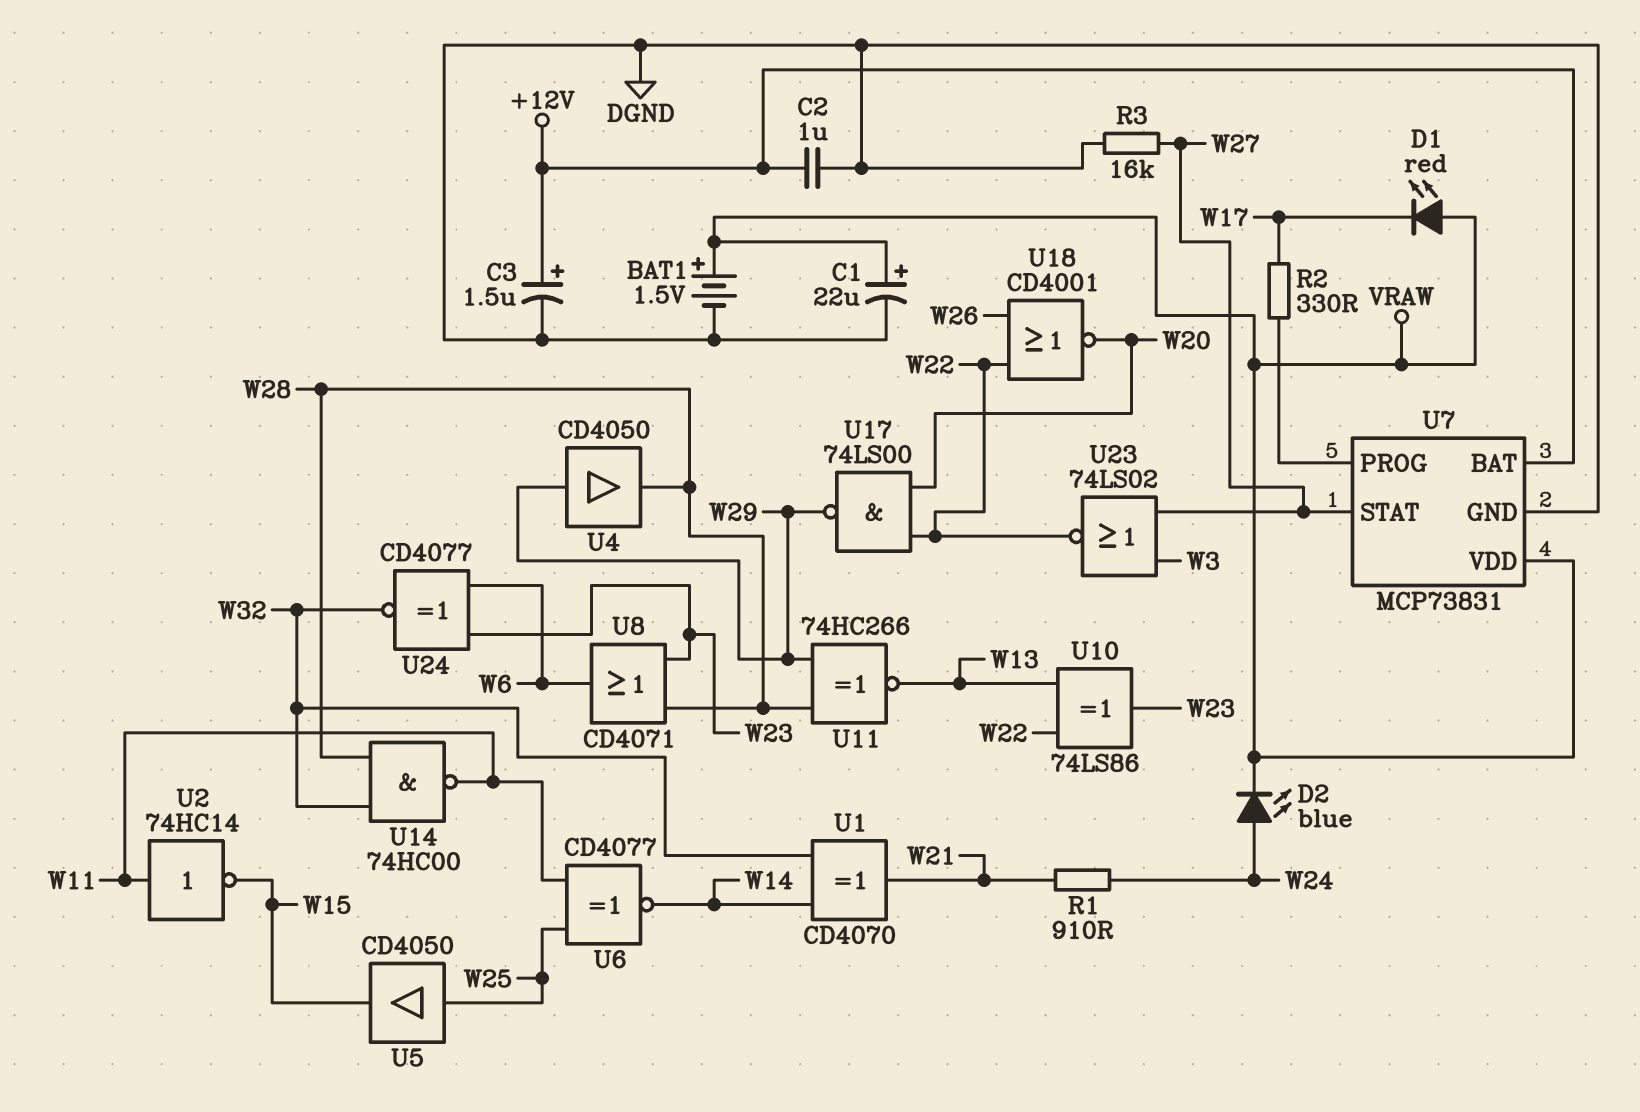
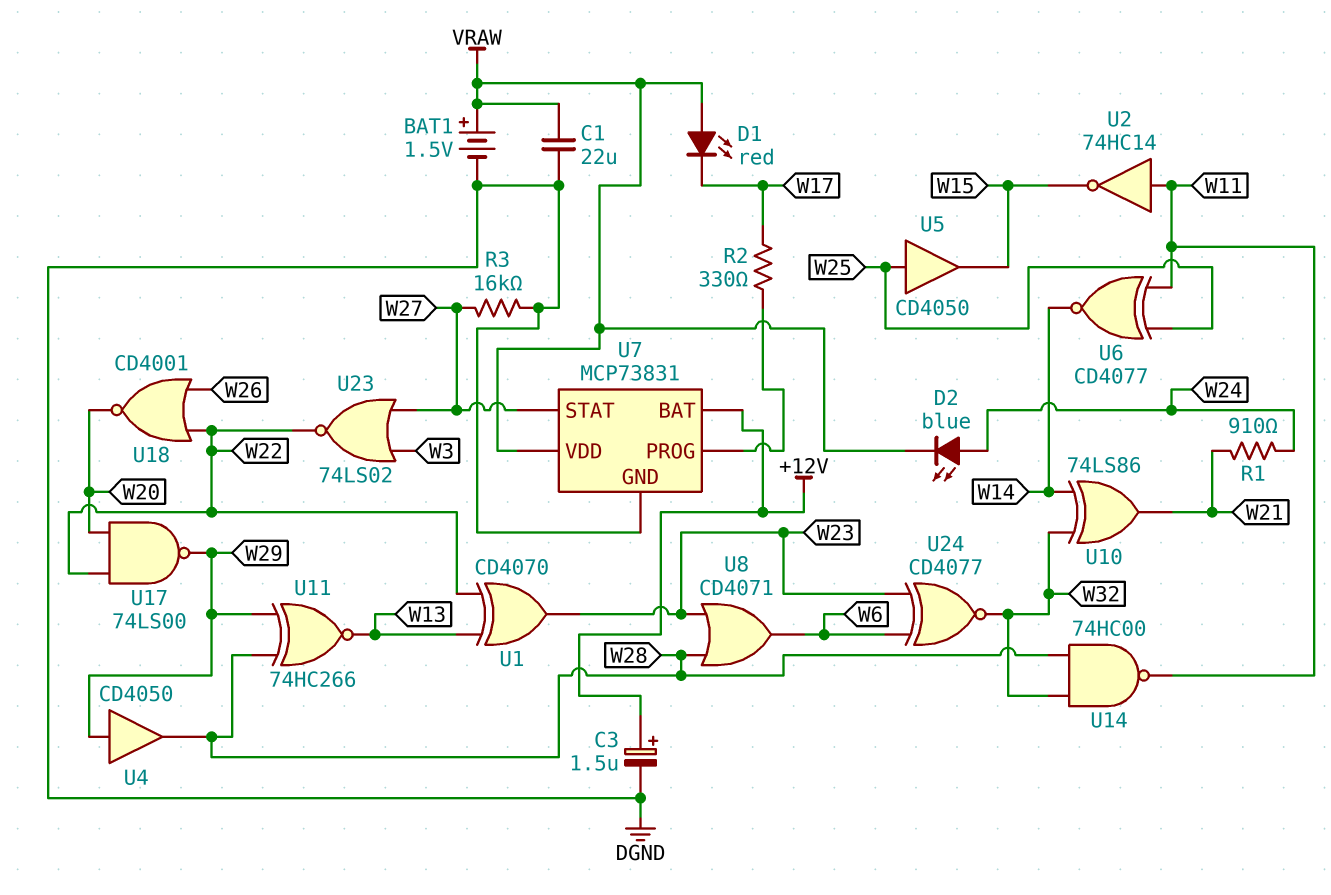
C1: 22uF (plus VRAW, minus DGND) -> 22uF (DGND, VRAW)
C2: 1uF (+12V, DGND) -> none
U1: XOR CD4070 (in W14, in W32, out W21) -> XOR CD4070 (in W13, in W22, out W23)
U10: XOR 74LS86 (in W13, in W22, out W23) -> XOR 74LS86 (in W14, in W32, out W21)

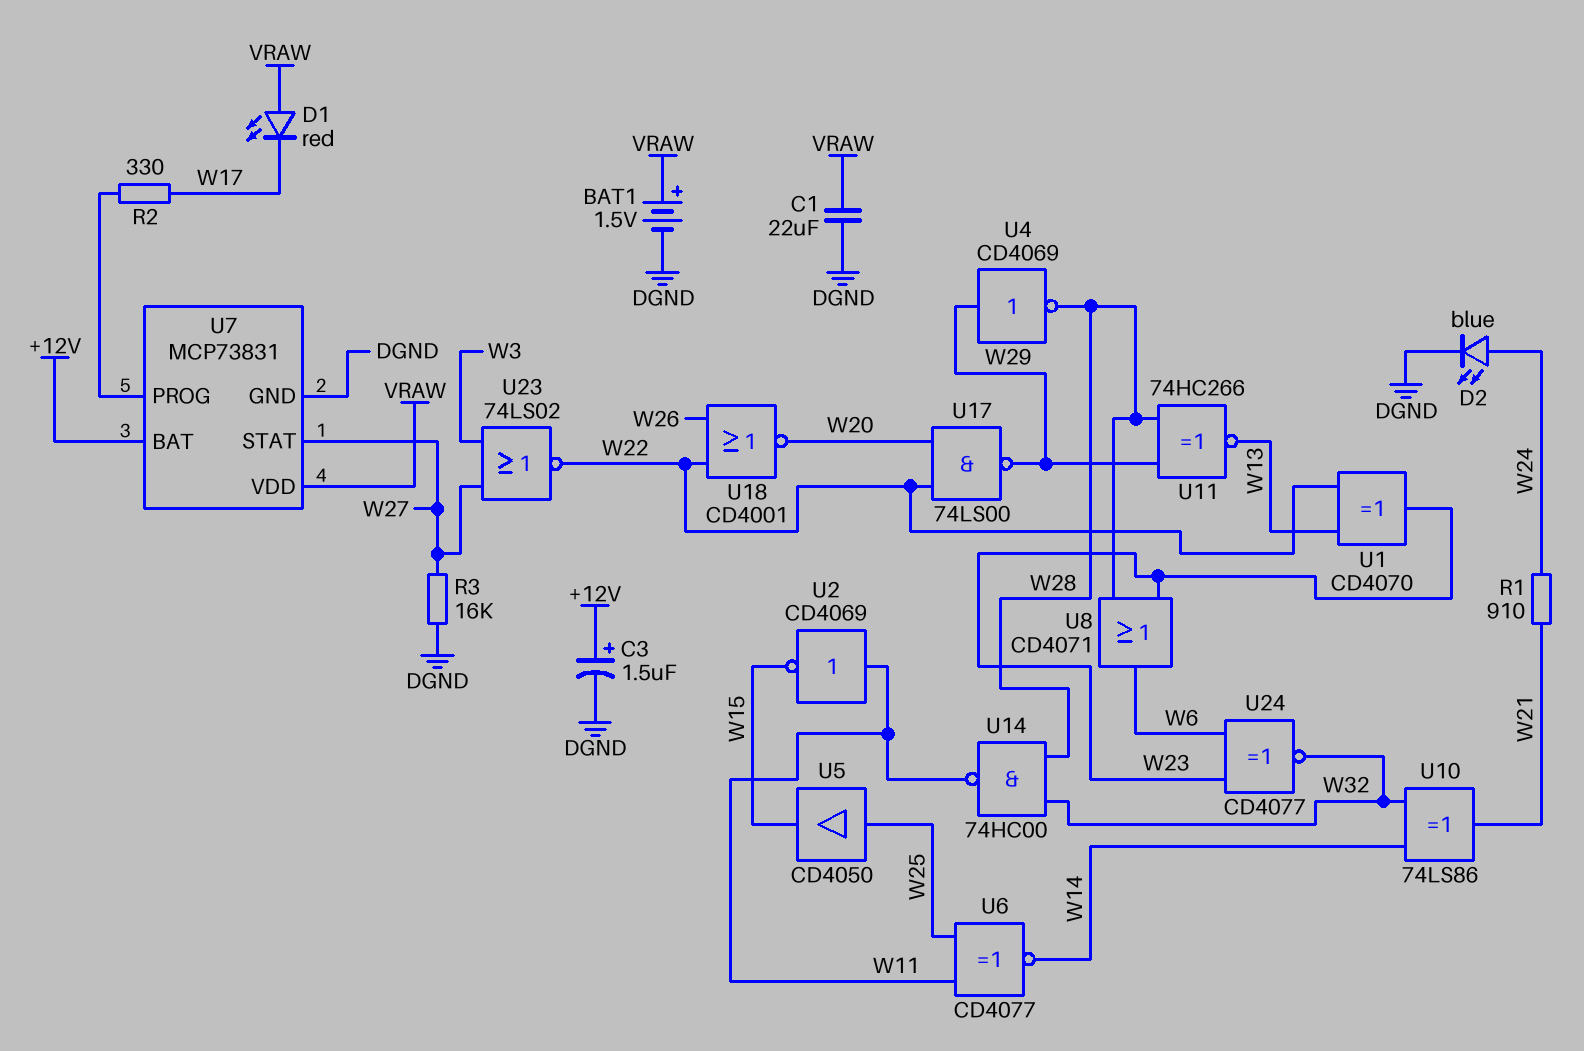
D2: LED blue (A W24, K VRAW) -> LED blue (A W24, K DGND)
U2: NOT 74HC14 (in W11, out W15) -> NOT CD4069 (in W11, out W15)
U4: buffer CD4050 (in W29, out W28) -> NOT CD4069 (in W29, out W28)

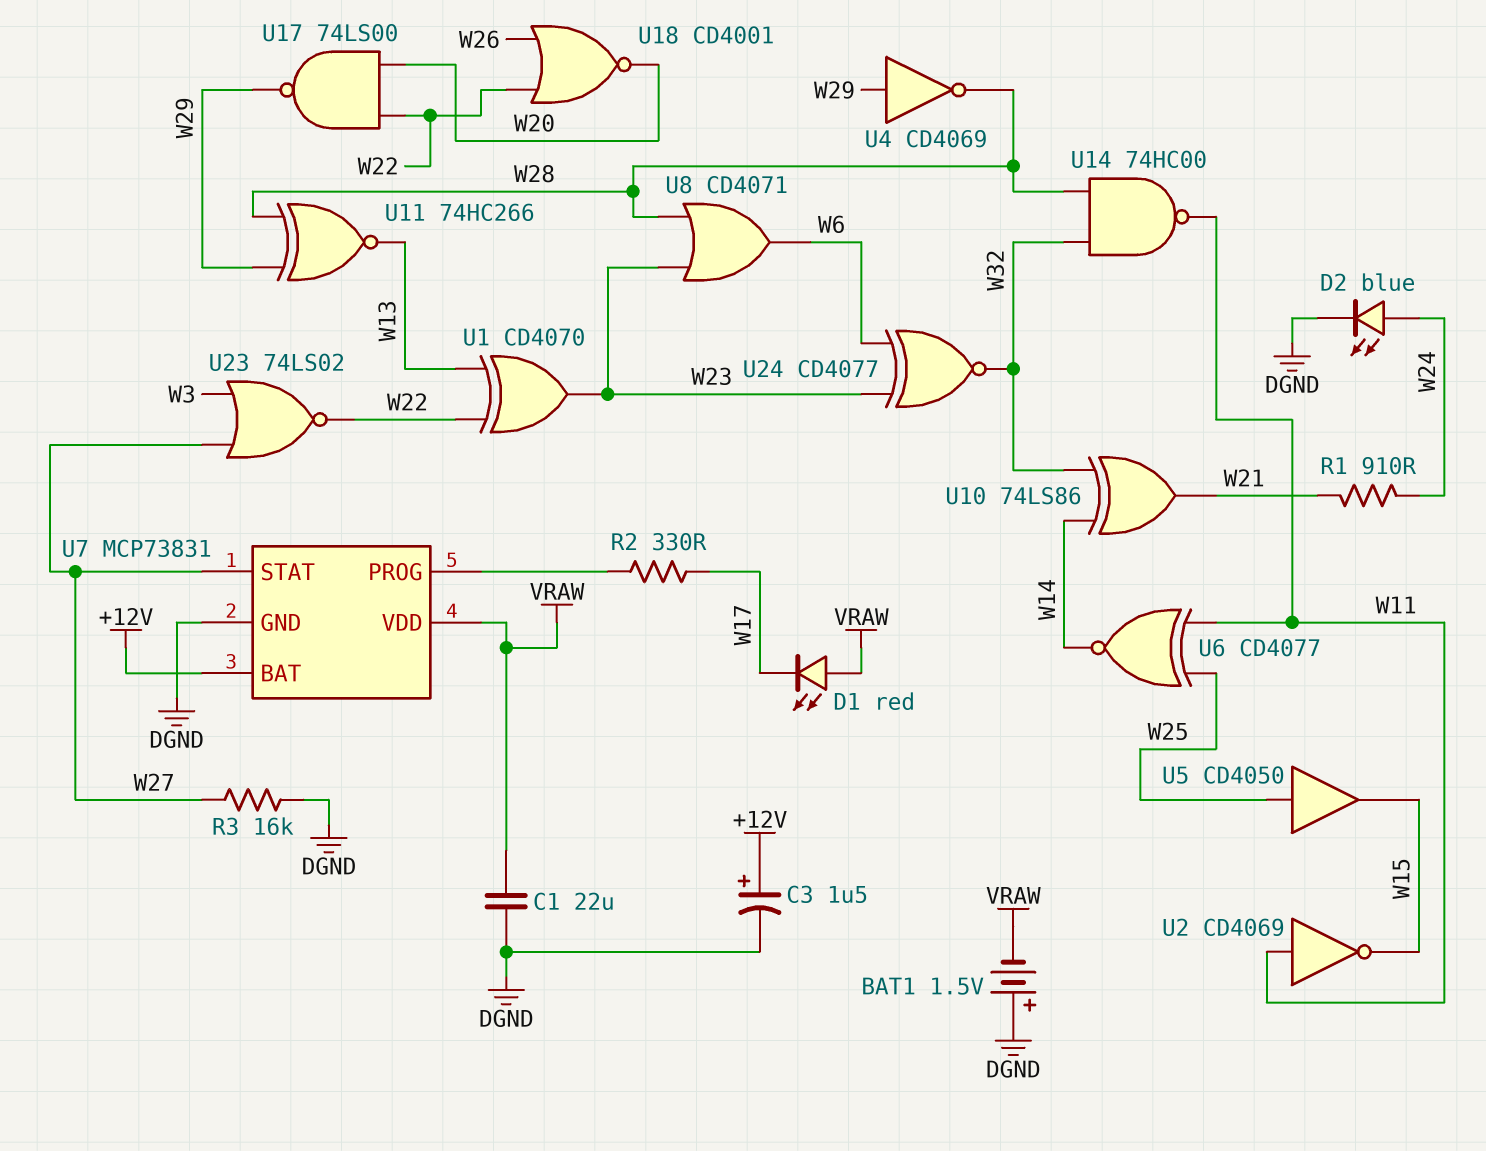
BAT1: 1.5V (plus VRAW, minus DGND) -> 1.5V (plus DGND, minus VRAW)

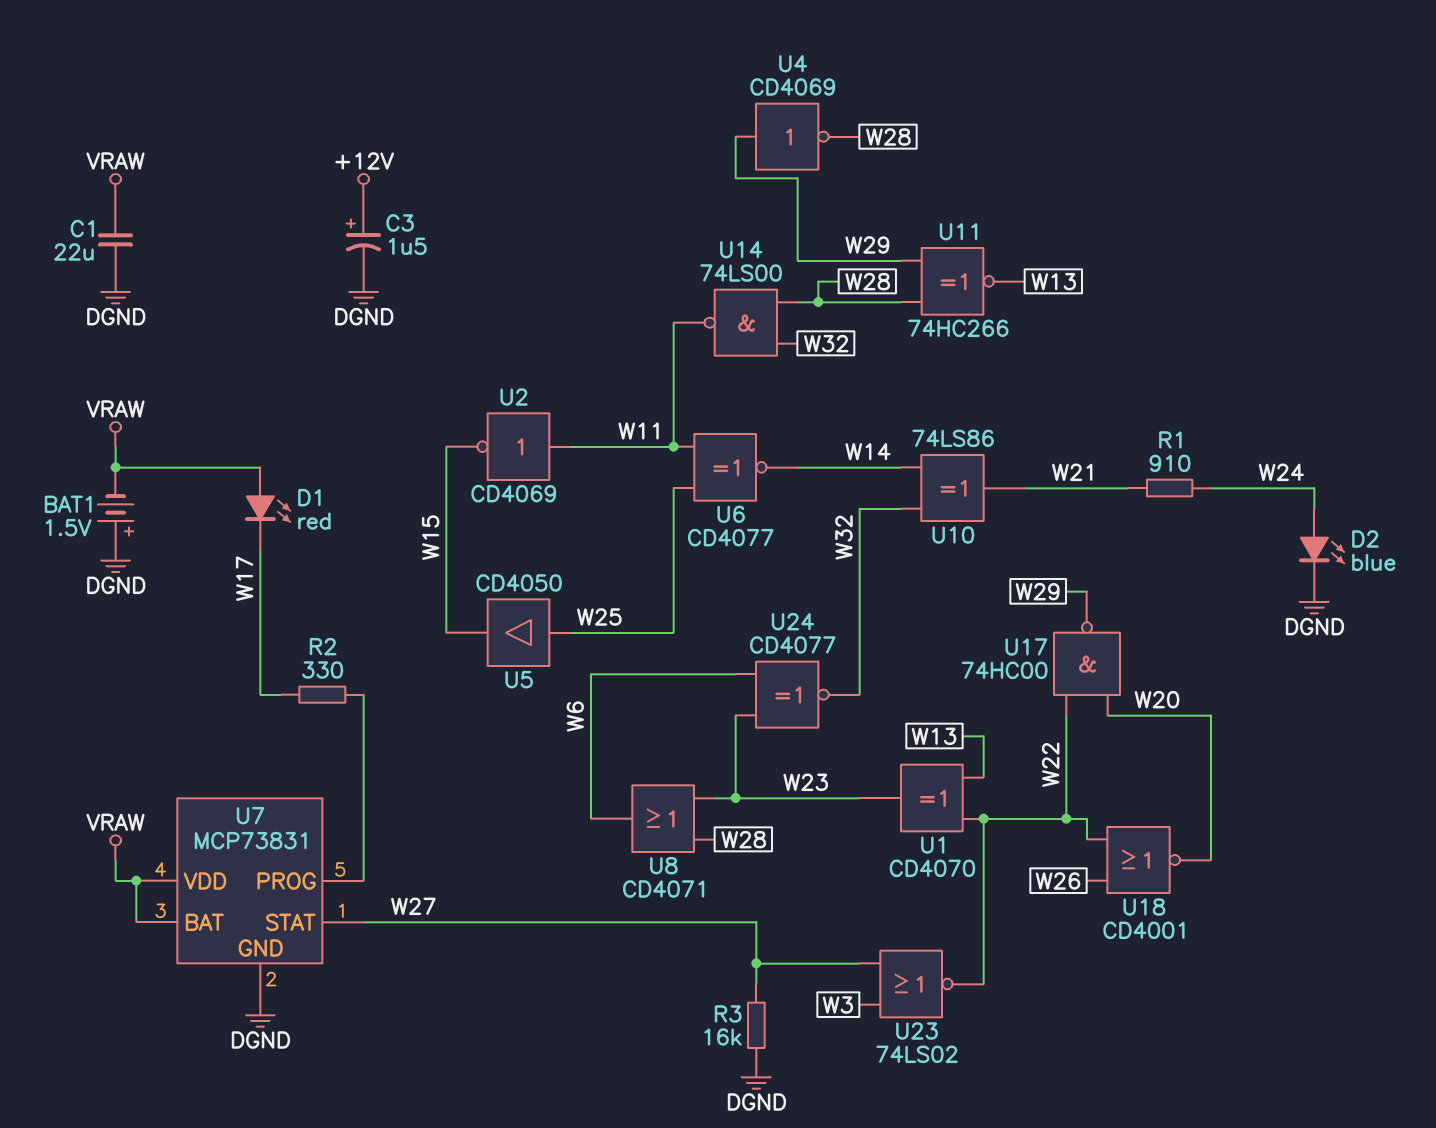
U7 pin BAT: +12V -> VRAW
U14: NAND 74HC00 (in W28, in W32, out W11) -> NAND 74LS00 (in W28, in W32, out W11)
U17: NAND 74LS00 (in W20, in W22, out W29) -> NAND 74HC00 (in W20, in W22, out W29)

